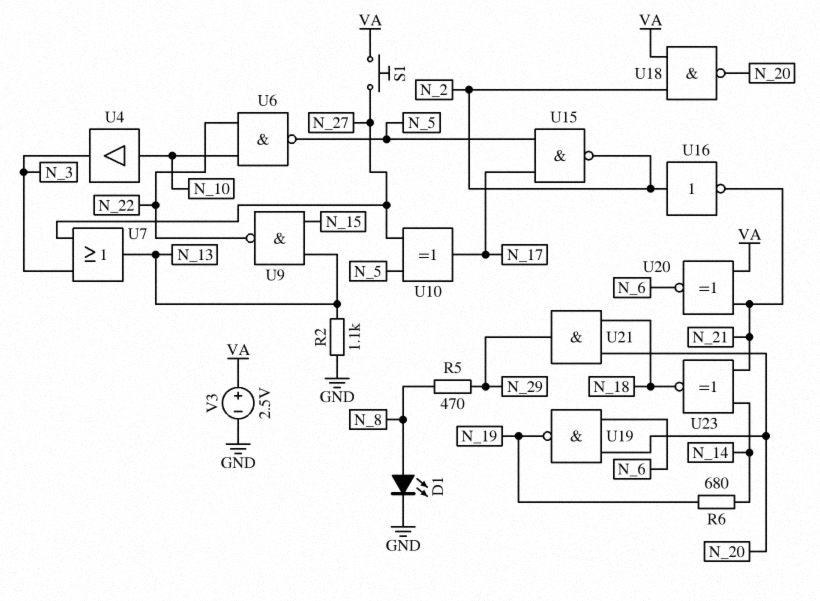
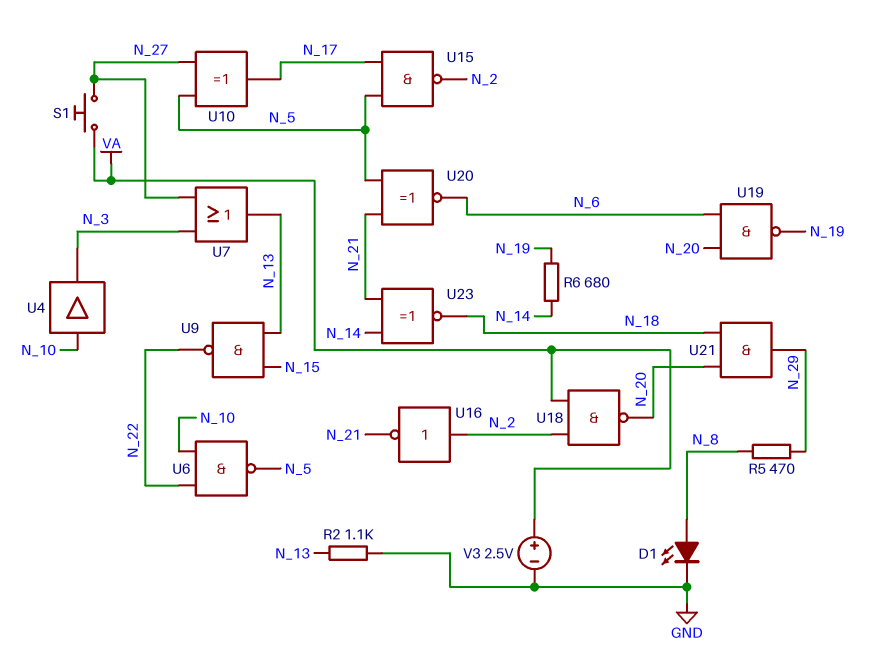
U20: XNOR (in N_21, in VA, out N_6) -> XNOR (in N_5, in N_21, out N_6)

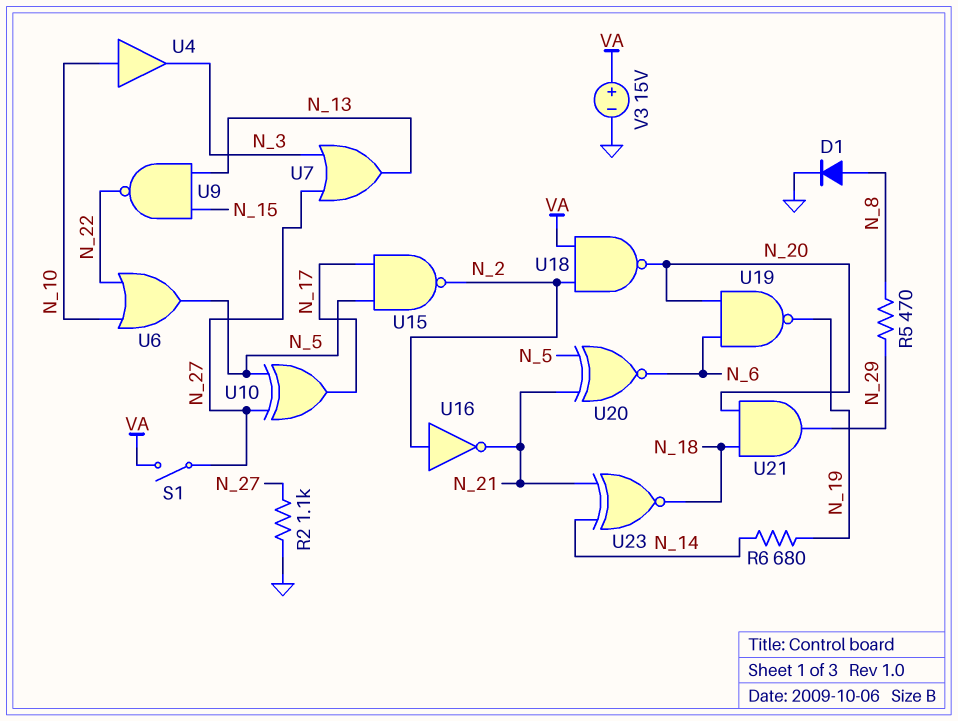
D1: LED (A N_8, K GND) -> diode (A N_8, K GND)
R2: 1.1k (GND, N_13) -> 1.1k (GND, N_27)
S1: button (N_27, VA) -> switch (N_27, VA)
U6: NAND (in N_10, in N_22, out N_5) -> OR (in N_10, in N_22, out N_5)
V3: 2.5V (plus VA, minus GND) -> 15V (plus VA, minus GND)

